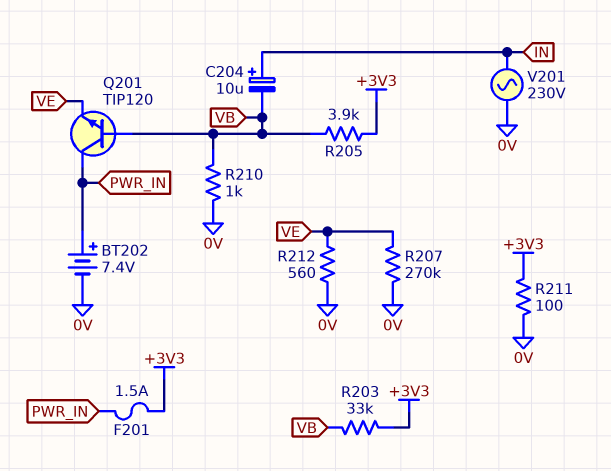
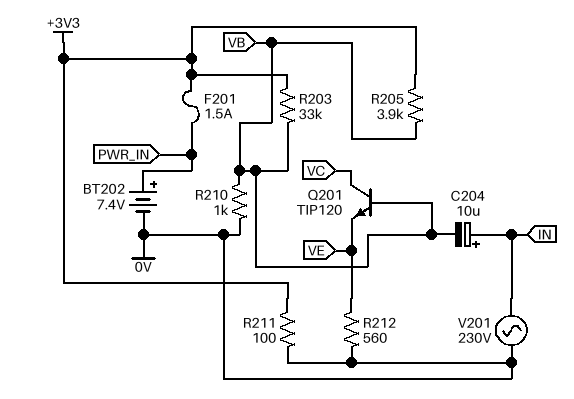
Q201: NPN TIP120 (B VB, C PWR_IN, E VE) -> NPN TIP120 (B VB, C VC, E VE)
R207: 270k (0V, VE) -> none

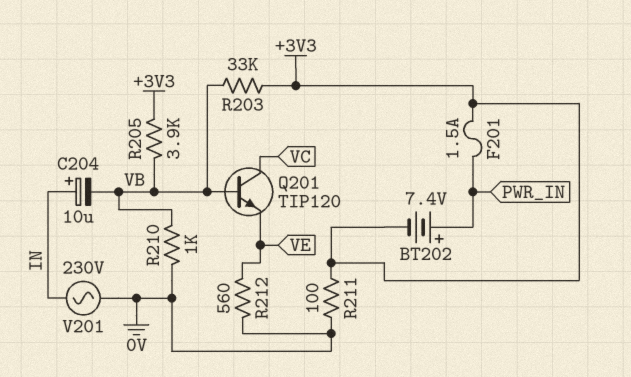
BT202: 7.4V (plus PWR_IN, minus 0V) -> 7.4V (plus PWR_IN, minus +3V3)

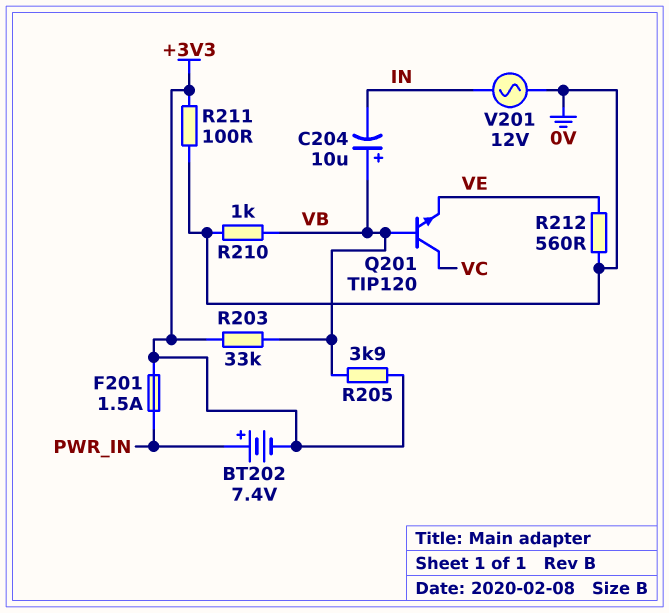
C204: 10uF (plus IN, minus VB) -> 10uF (plus VB, minus IN)
V201: AC 230V (0V, IN) -> AC 12V (0V, IN)

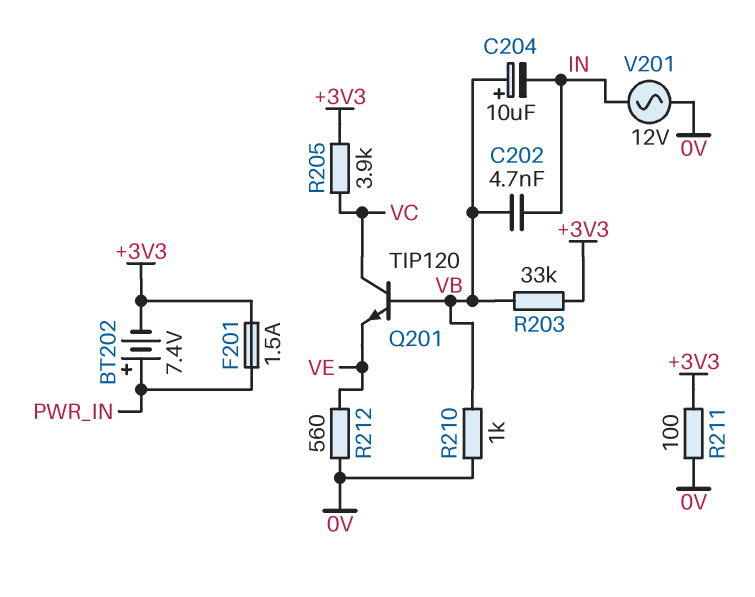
C202: none -> 4.7nF (IN, VB)
R205: 3.9k (+3V3, VB) -> 3.9k (+3V3, VC)

